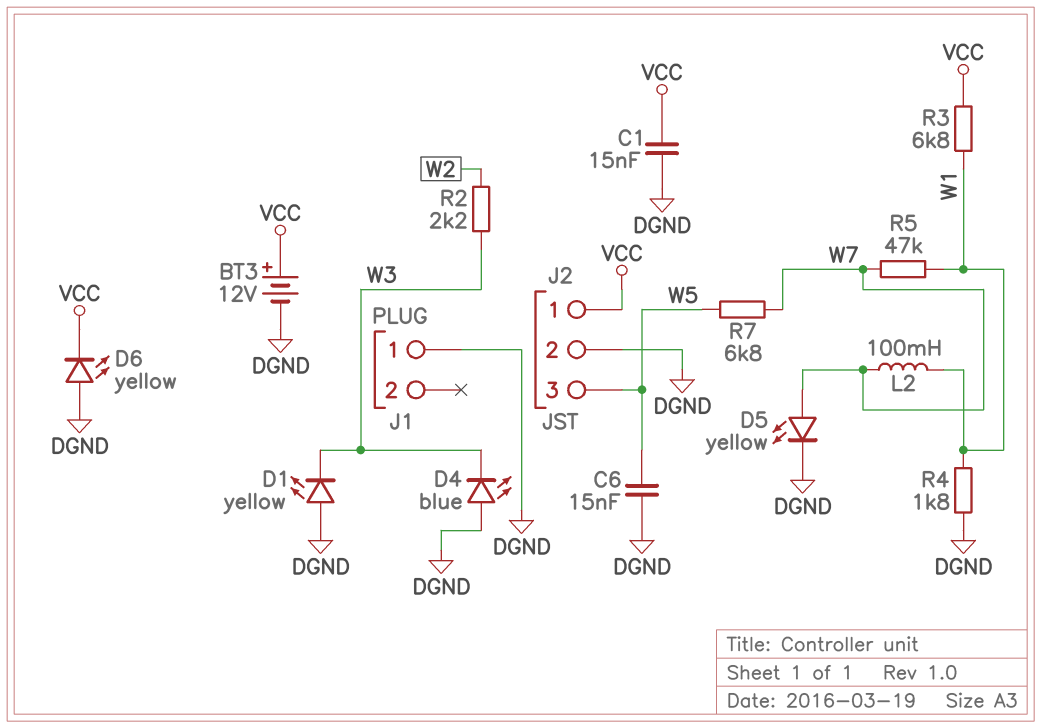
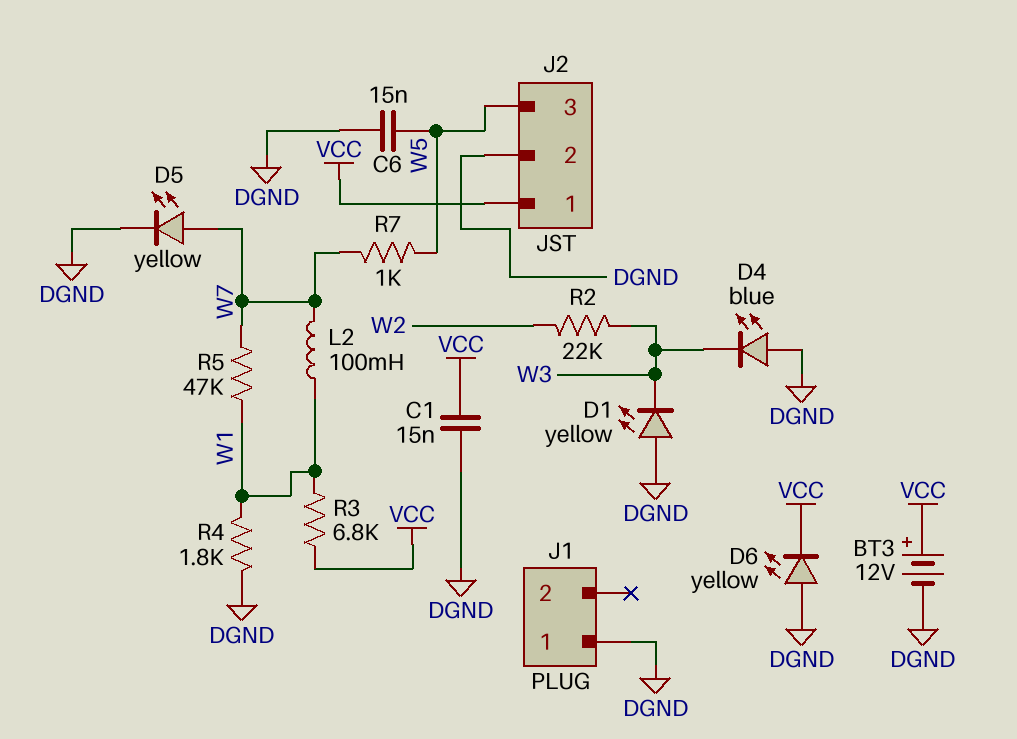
R2: 2.2k (W2, W3) -> 22k (W2, W3)
R7: 6.8k (W5, W7) -> 1k (W5, W7)

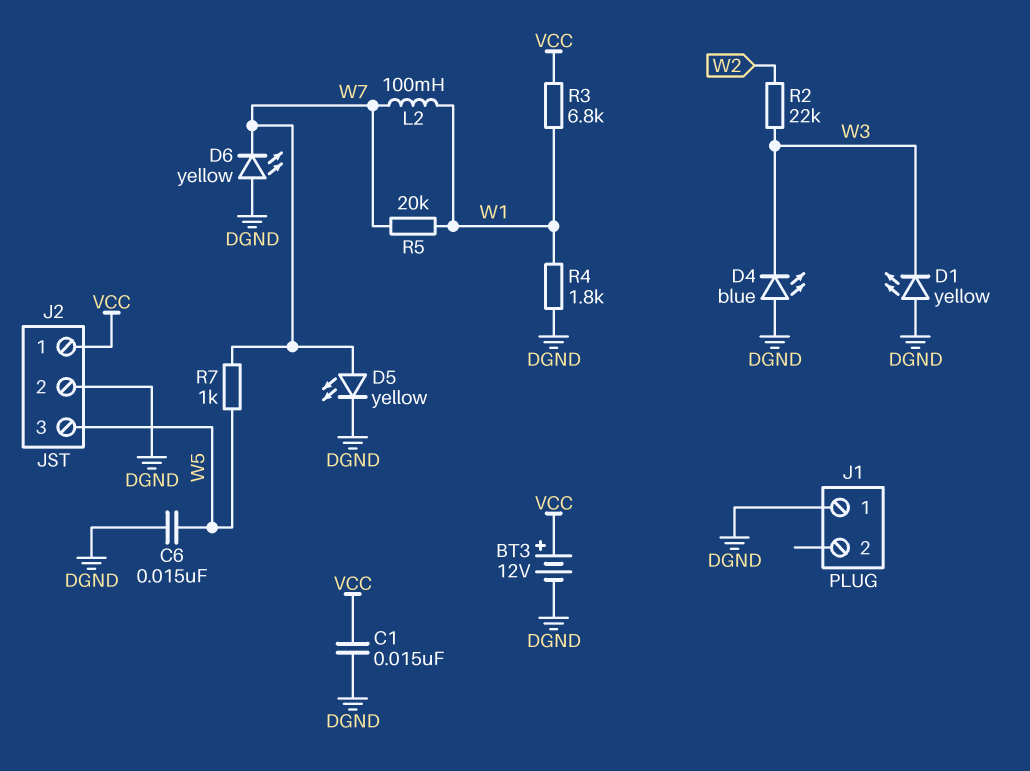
D6: LED yellow (A DGND, K VCC) -> LED yellow (A DGND, K W7)
R5: 47k (W1, W7) -> 20k (W1, W7)

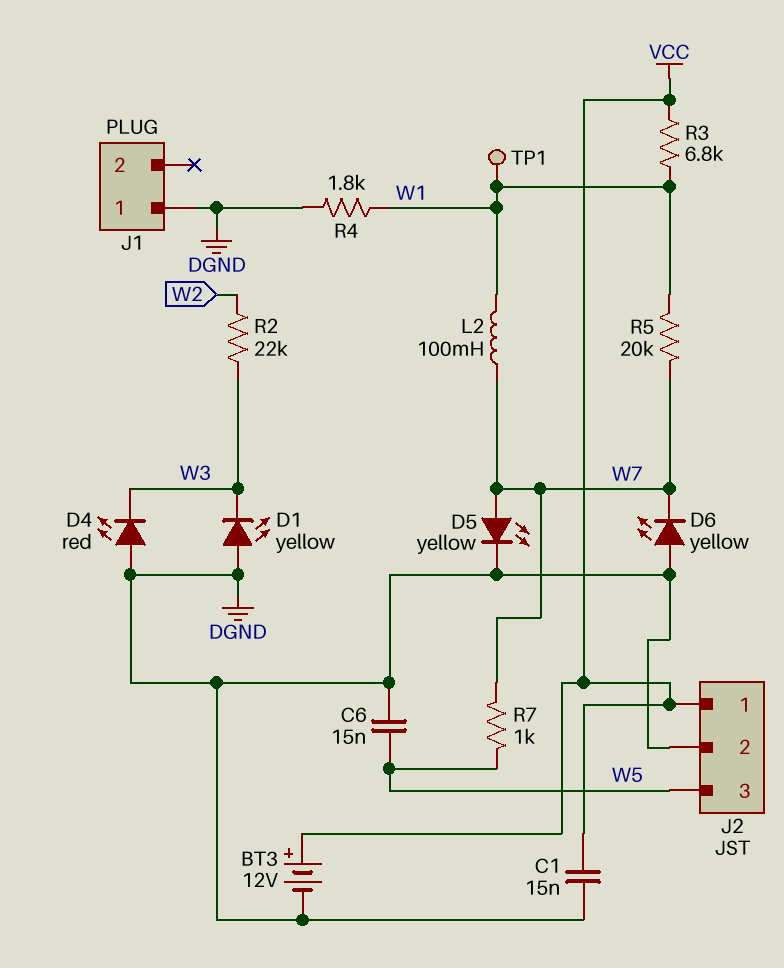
D4: LED blue (A DGND, K W3) -> LED red (A DGND, K W3)
TP1: none -> test point (W1)

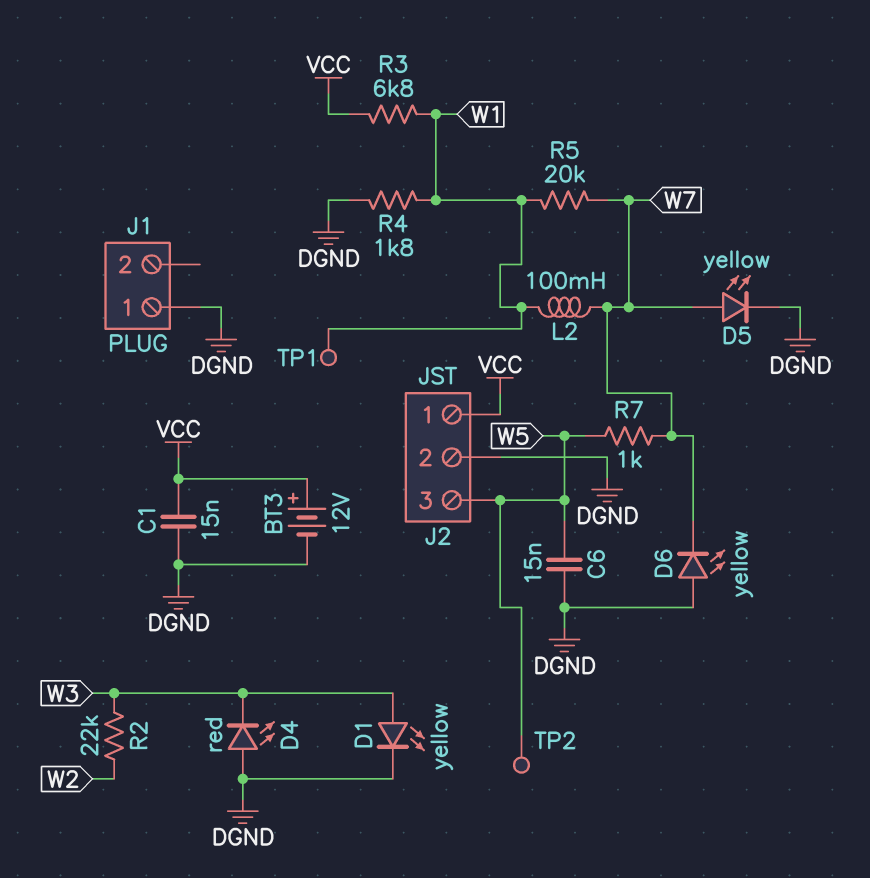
D1: LED yellow (A DGND, K W3) -> LED yellow (A W3, K DGND)
TP2: none -> test point (W5)

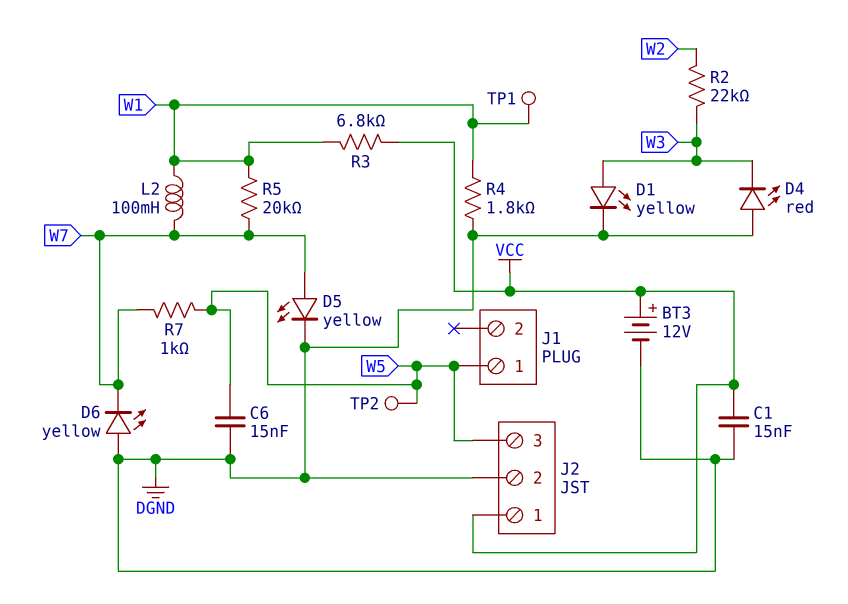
J1 pin 1: DGND -> W5

